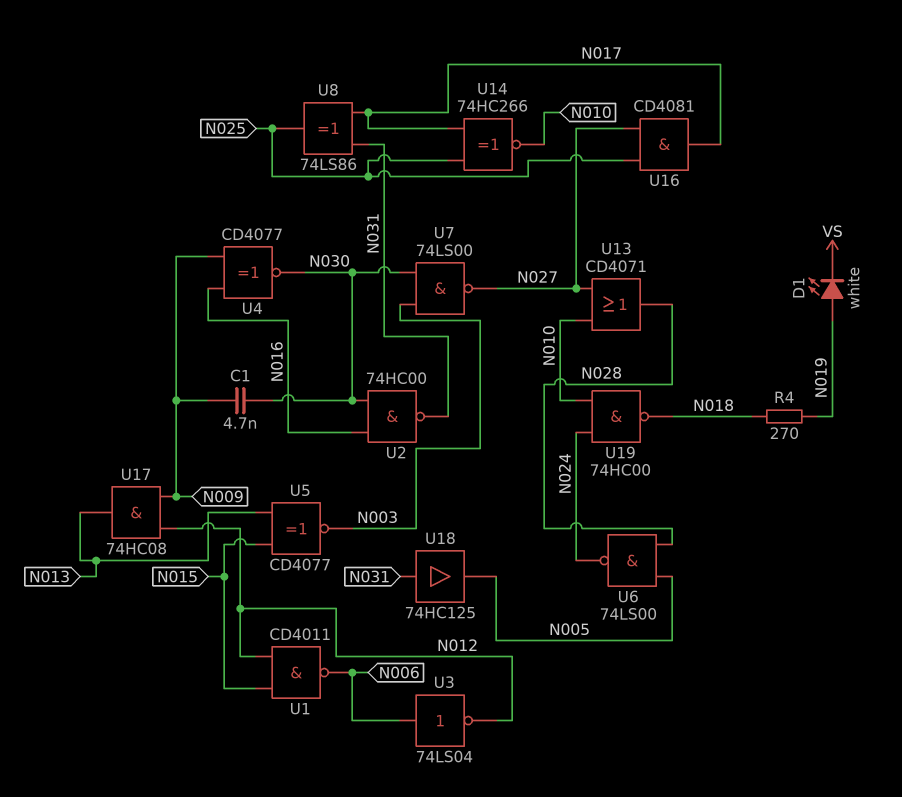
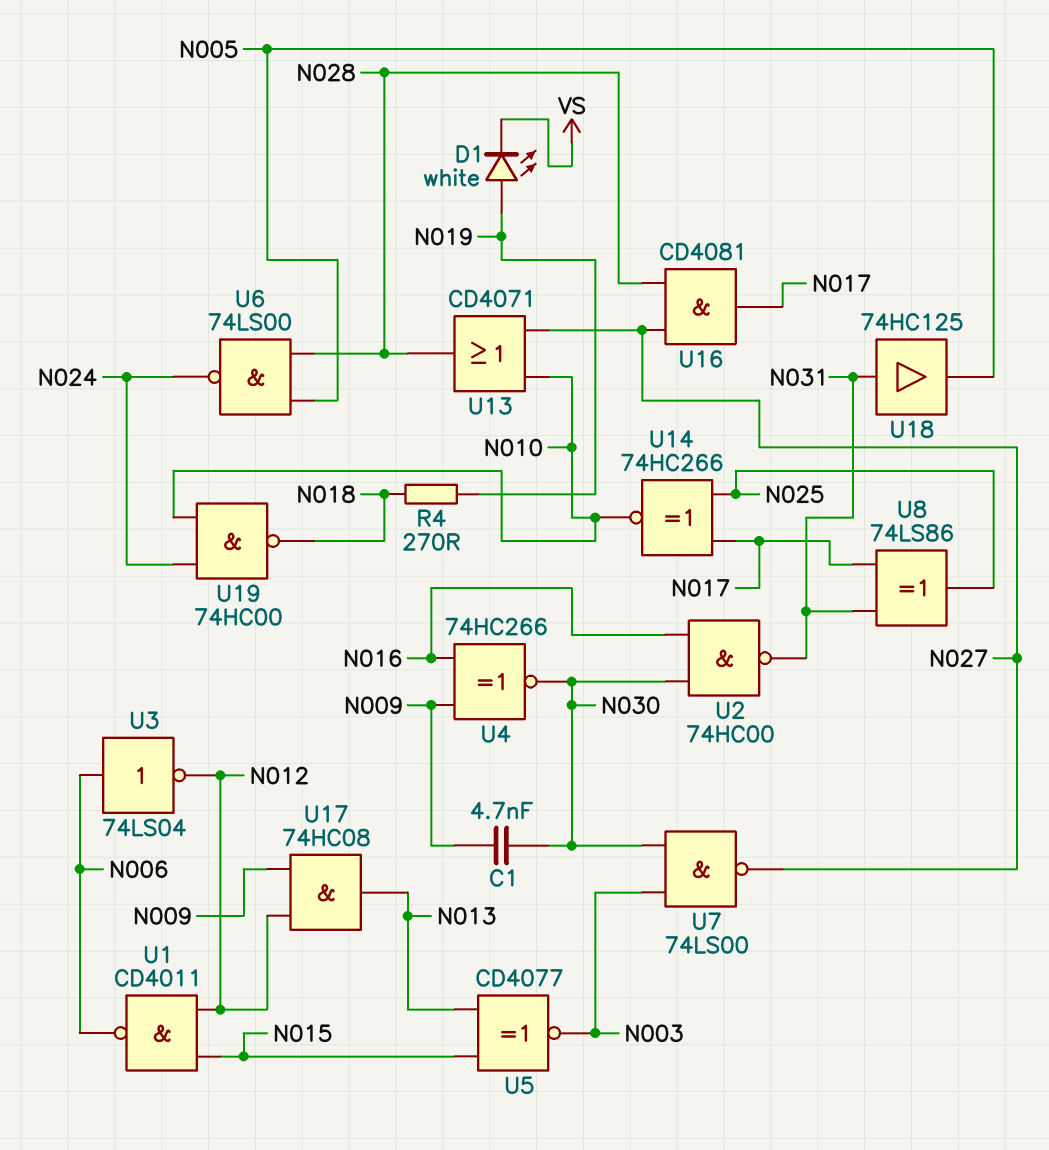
U4: XNOR CD4077 (in N009, in N016, out N030) -> XNOR 74HC266 (in N009, in N016, out N030)
U16: AND CD4081 (in N025, in N027, out N017) -> AND CD4081 (in N027, in N028, out N017)

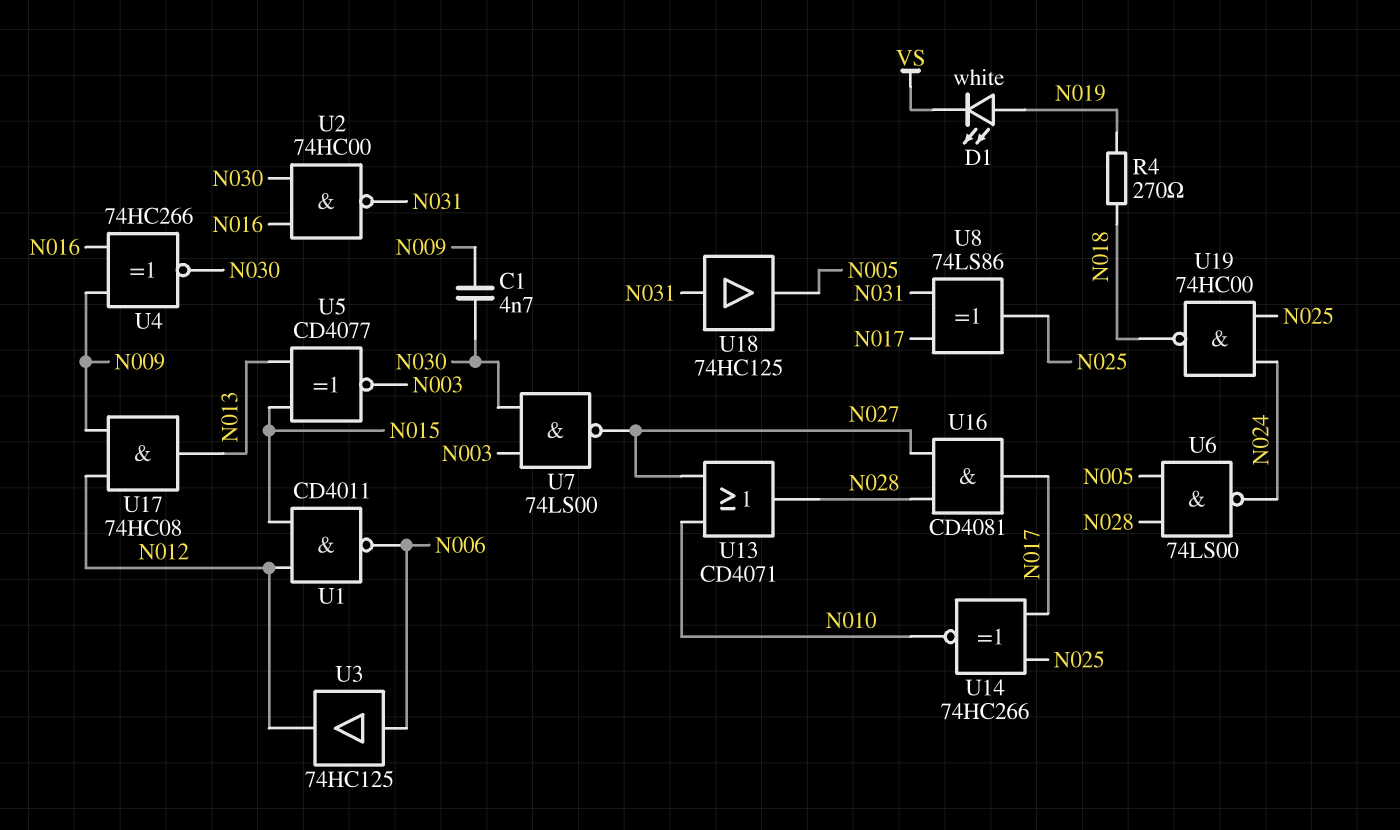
U3: NOT 74LS04 (in N006, out N012) -> buffer 74HC125 (in N006, out N012)
U19: NAND 74HC00 (in N010, in N024, out N018) -> NAND 74HC00 (in N024, in N025, out N018)

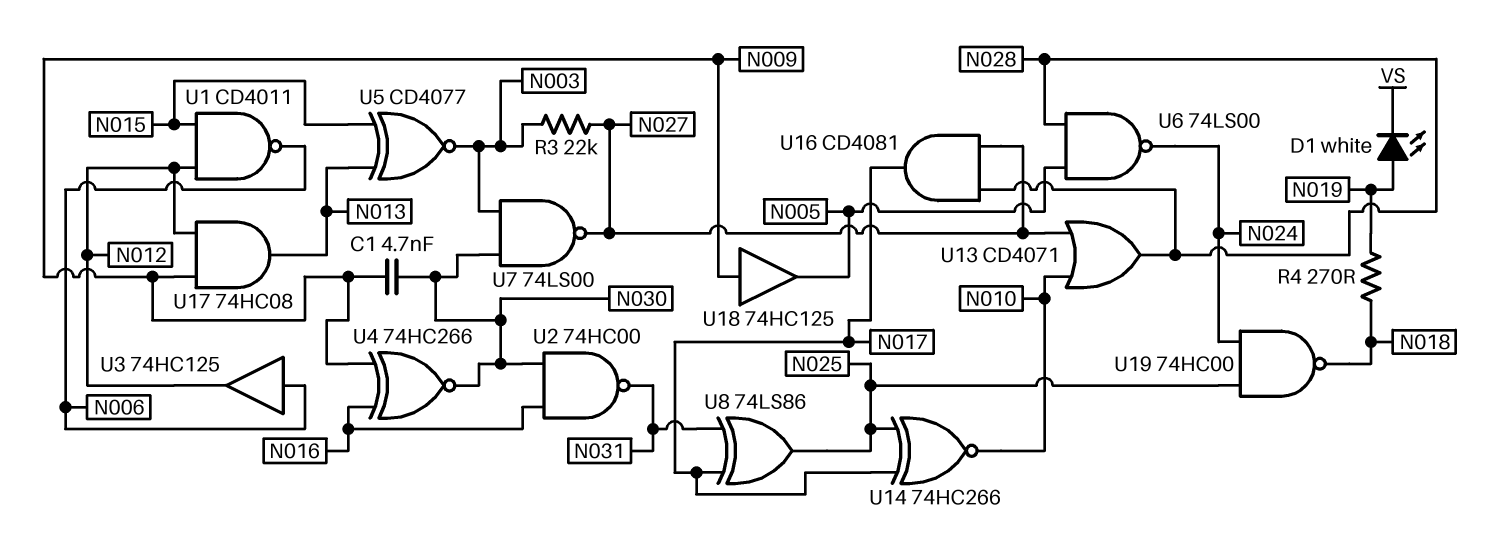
R3: none -> 22k (N003, N027)
U18: buffer 74HC125 (in N031, out N005) -> buffer 74HC125 (in N009, out N005)

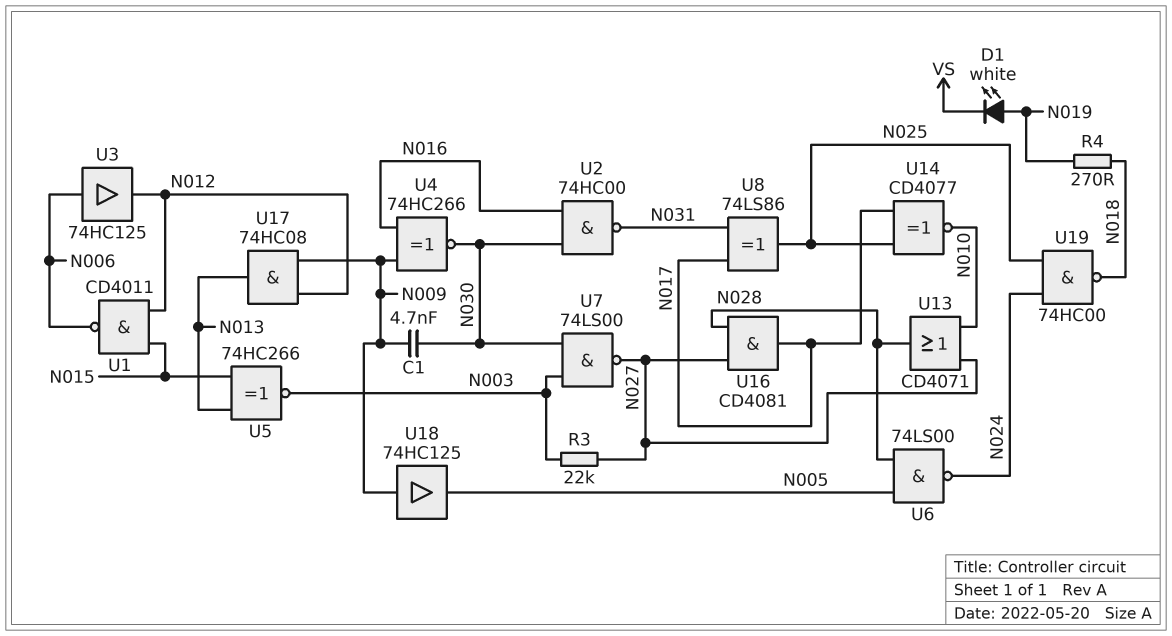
U5: XNOR CD4077 (in N013, in N015, out N003) -> XNOR 74HC266 (in N013, in N015, out N003)
U14: XNOR 74HC266 (in N017, in N025, out N010) -> XNOR CD4077 (in N017, in N025, out N010)

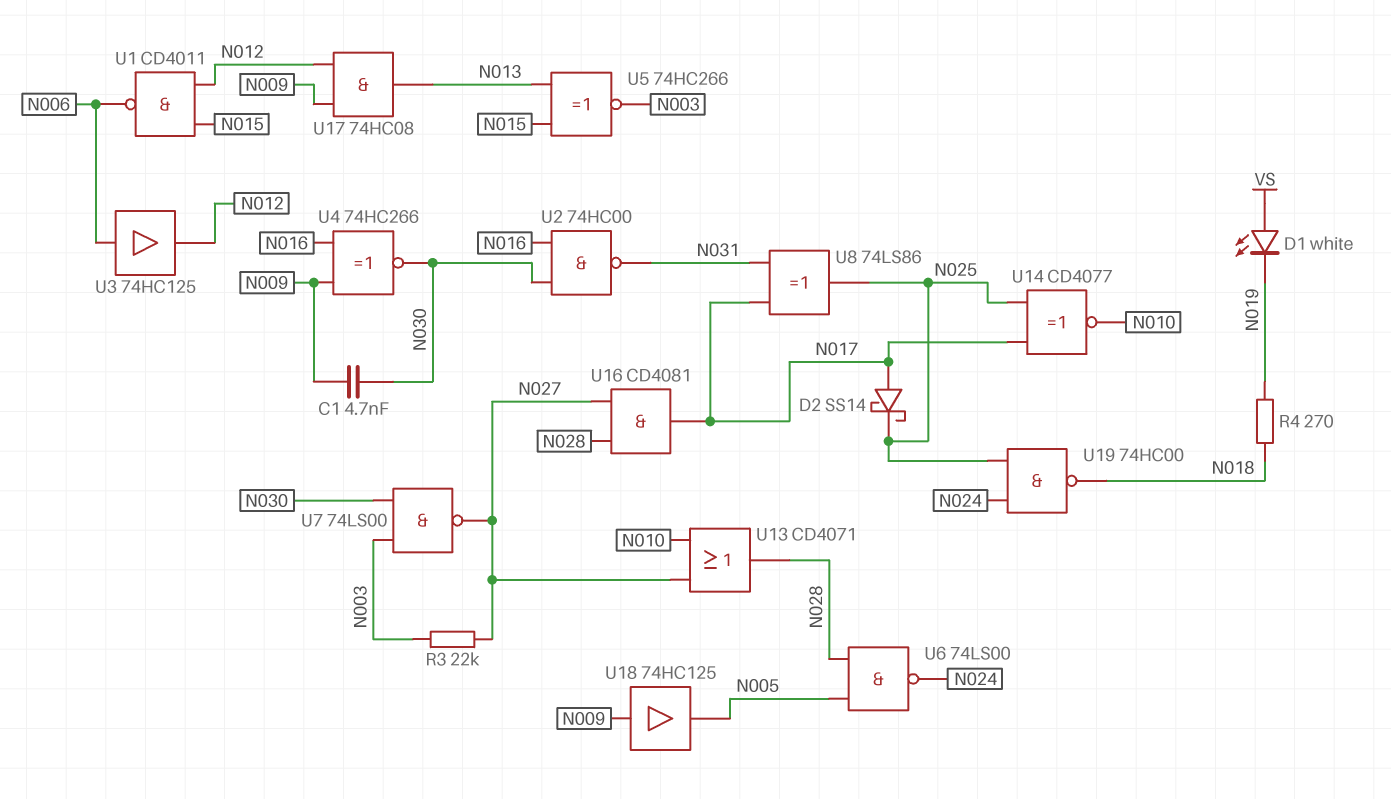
D1: LED white (A N019, K VS) -> LED white (A VS, K N019)
D2: none -> schottky SS14 (A N017, K N025)

